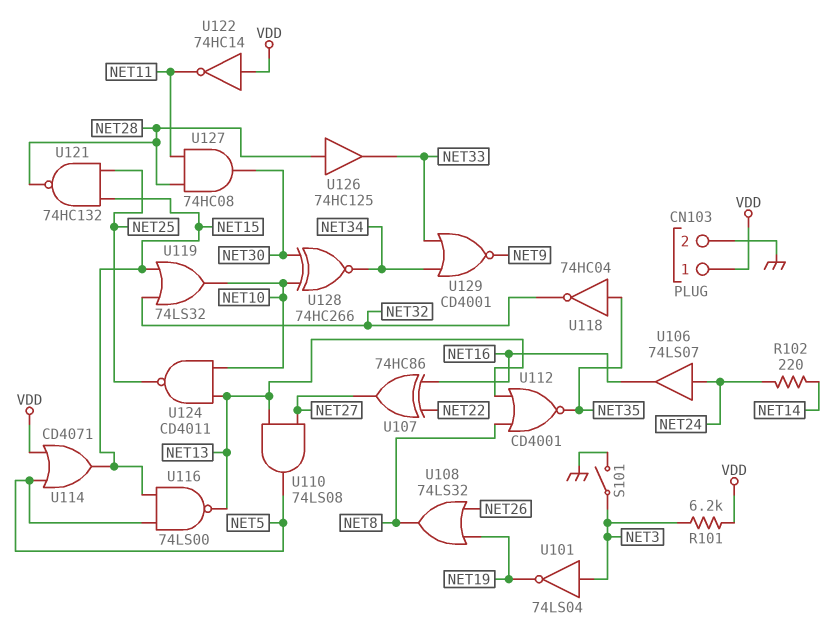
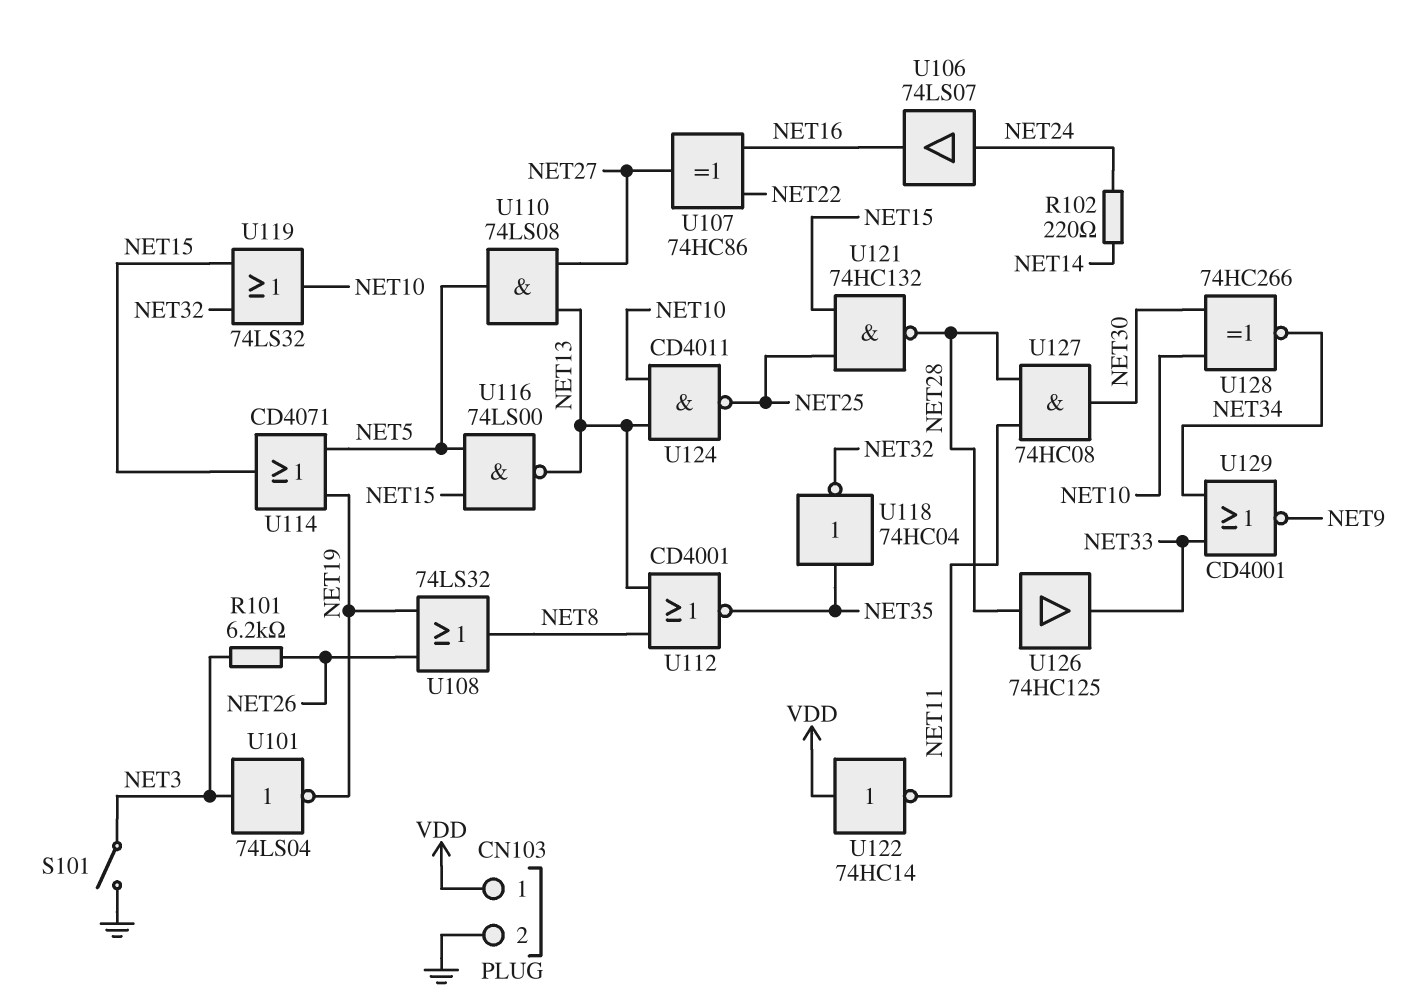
R101: 6.2k (NET3, VDD) -> 6.2k (NET3, NET26)
U114: OR CD4071 (in NET5, in VDD, out NET15) -> OR CD4071 (in NET5, in NET19, out NET15)

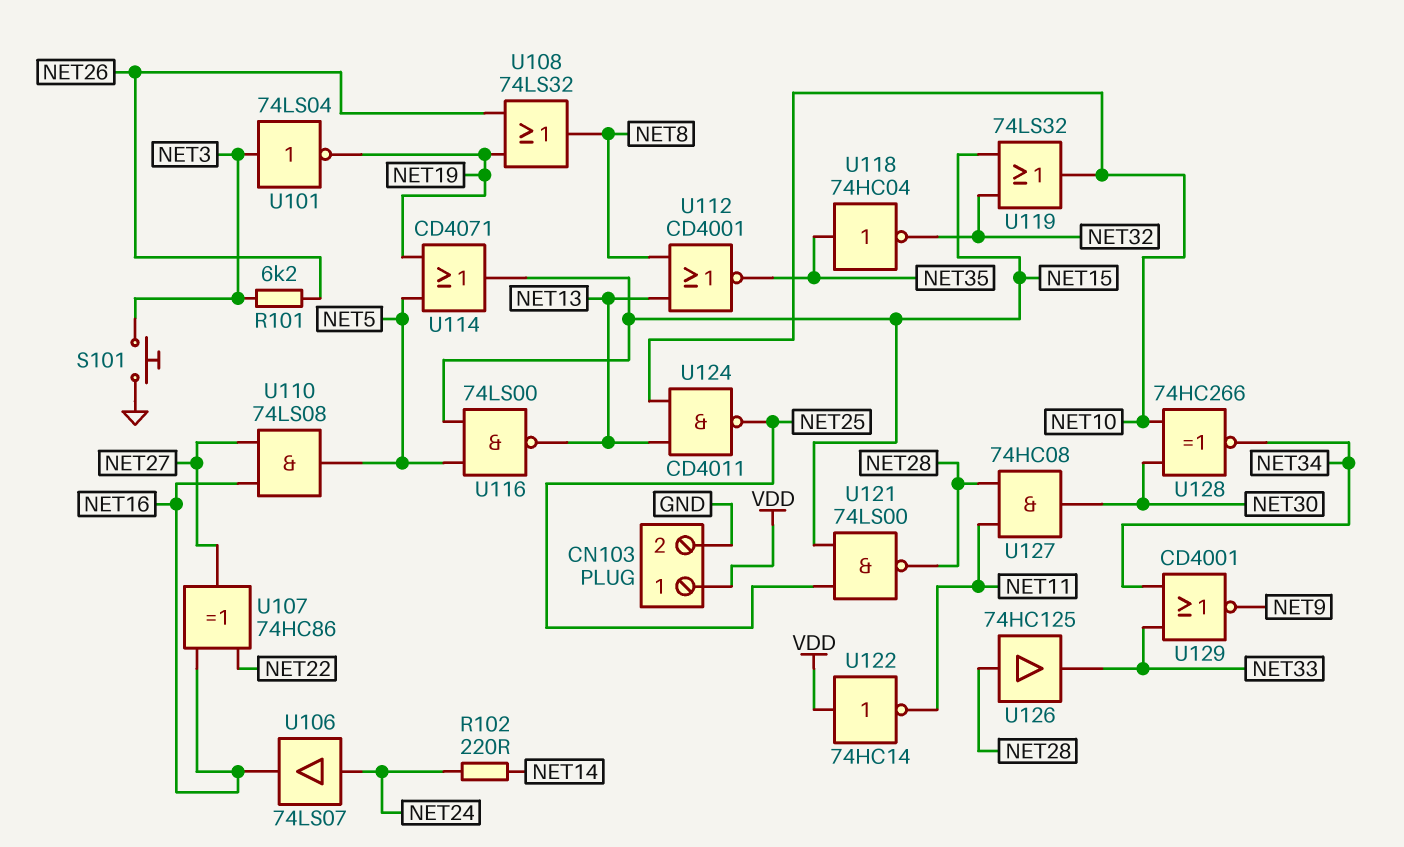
S101: switch (GND, NET3) -> button (GND, NET3)
U110: AND 74LS08 (in NET13, in NET27, out NET5) -> AND 74LS08 (in NET16, in NET27, out NET5)
U121: NAND 74HC132 (in NET15, in NET25, out NET28) -> NAND 74LS00 (in NET15, in NET25, out NET28)

